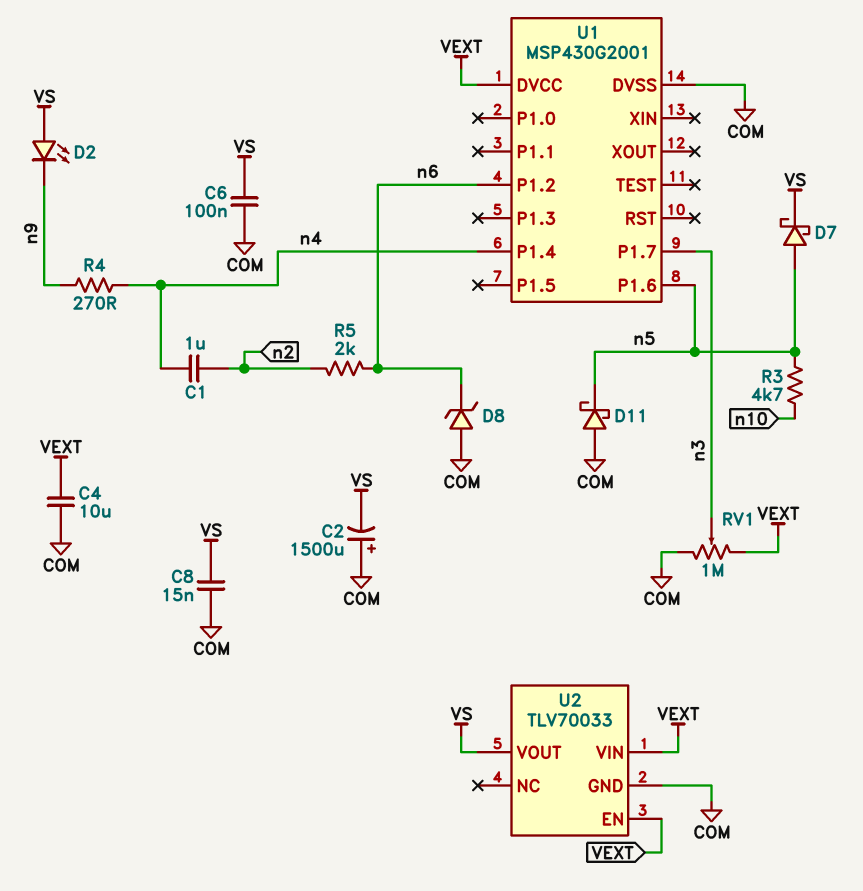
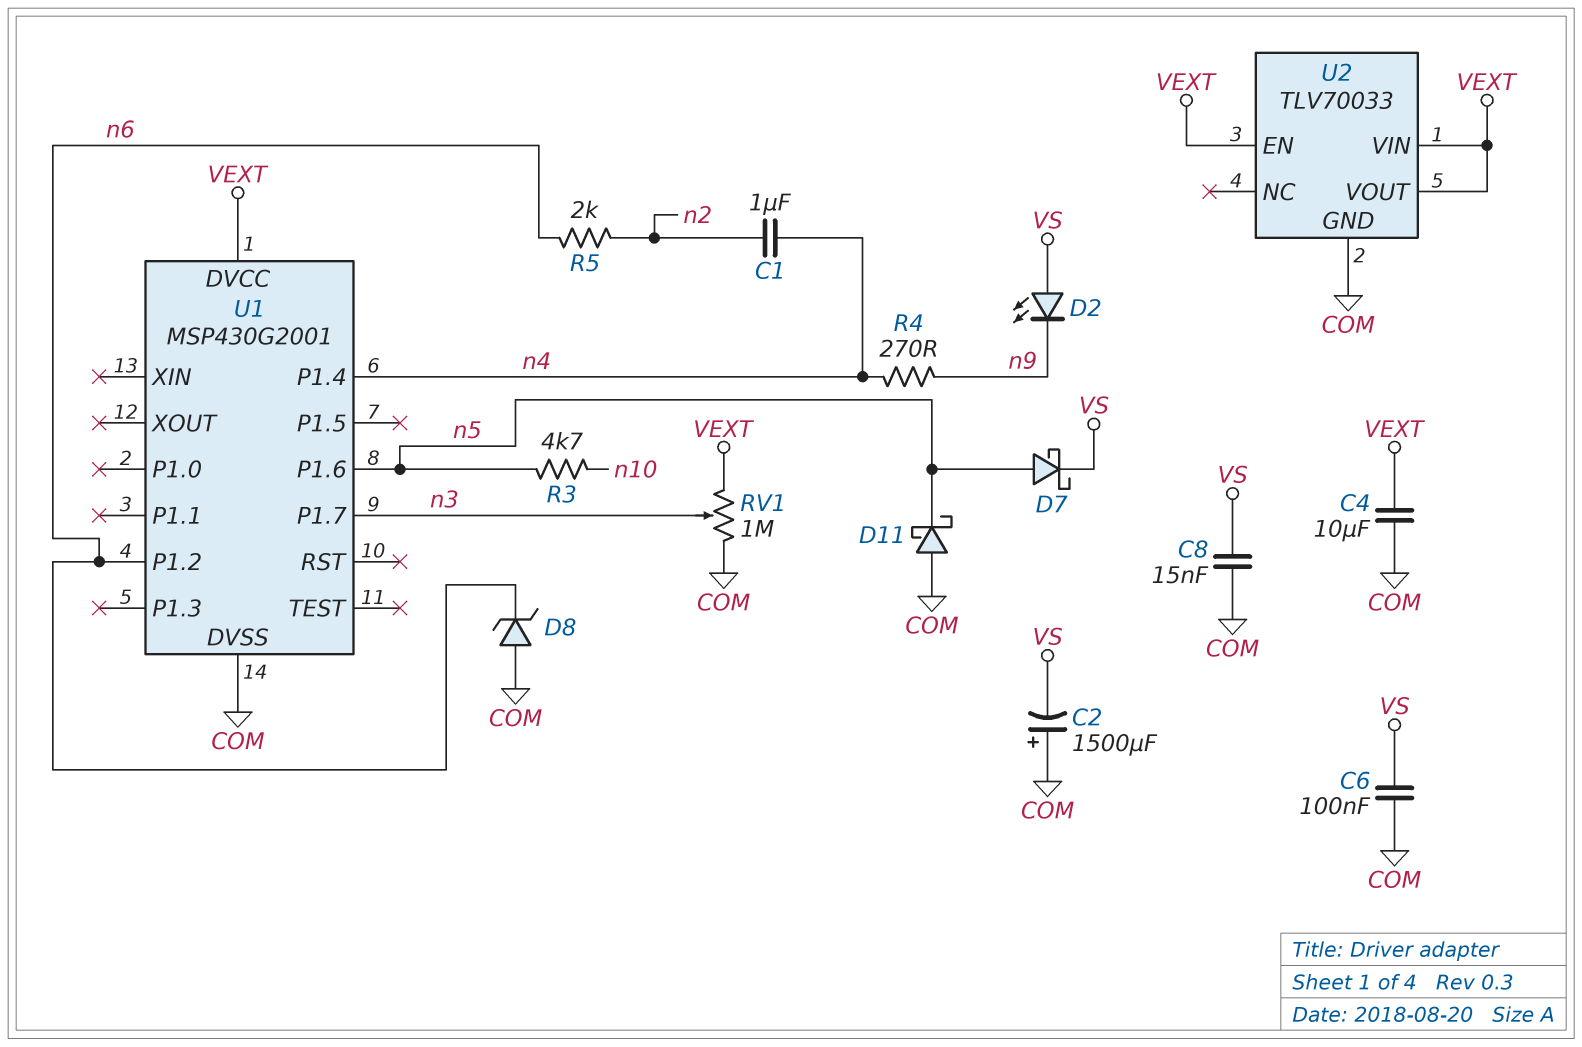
U2 pin VOUT: VS -> VEXT

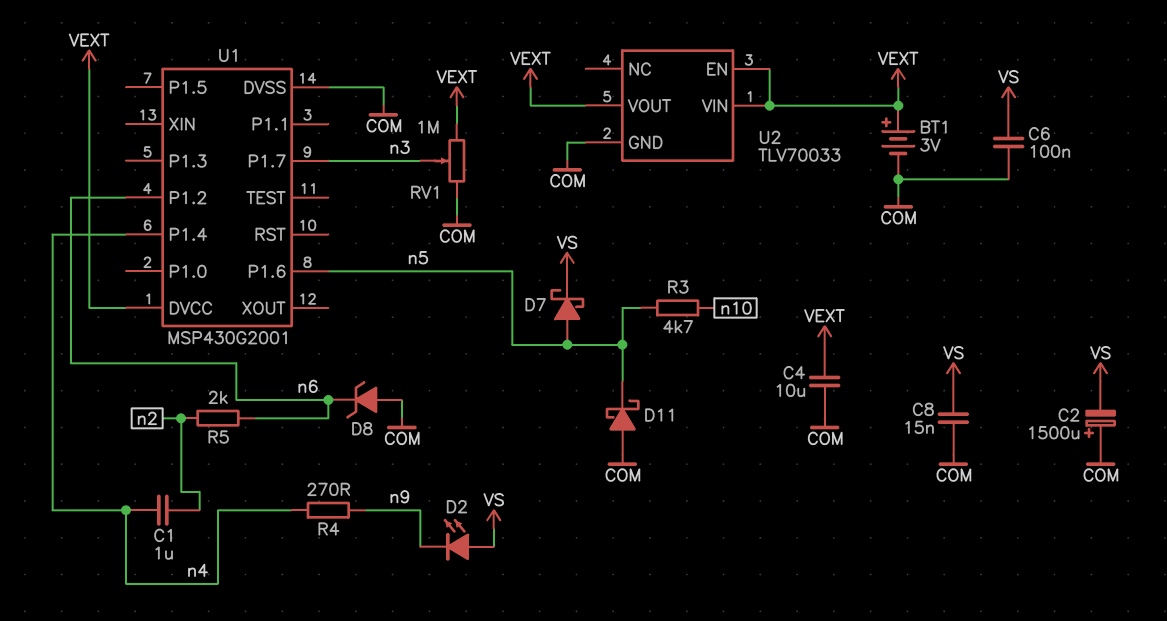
BT1: none -> 3V (plus VEXT, minus COM)

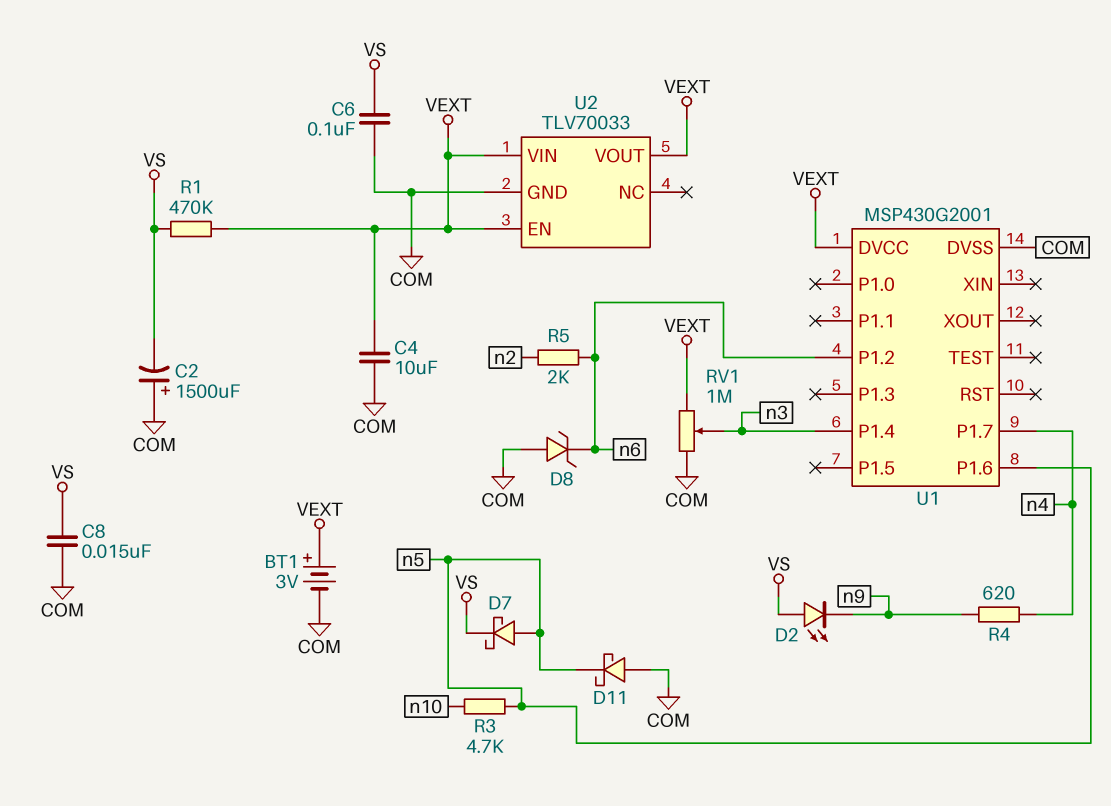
C1: 1uF (n2, n4) -> none
R1: none -> 470k (VEXT, VS)
R4: 270 (n4, n9) -> 620 (n4, n9)
U1 pin P1.4: n4 -> n3
U1 pin P1.7: n3 -> n4

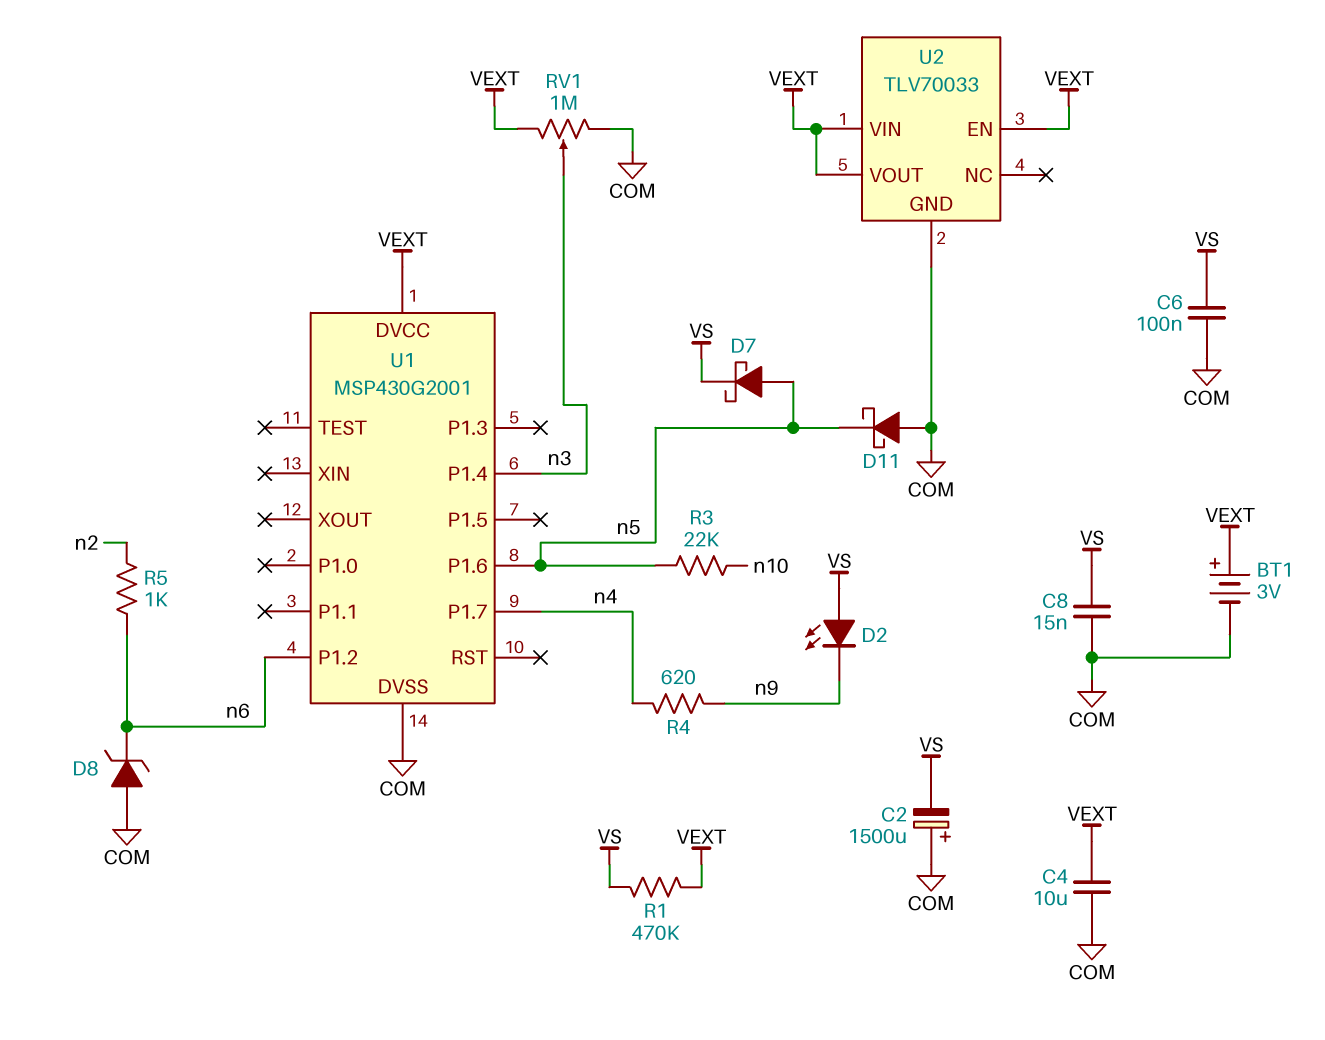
R3: 4.7k (n5, n10) -> 22k (n5, n10)
R5: 2k (n2, n6) -> 1k (n2, n6)

